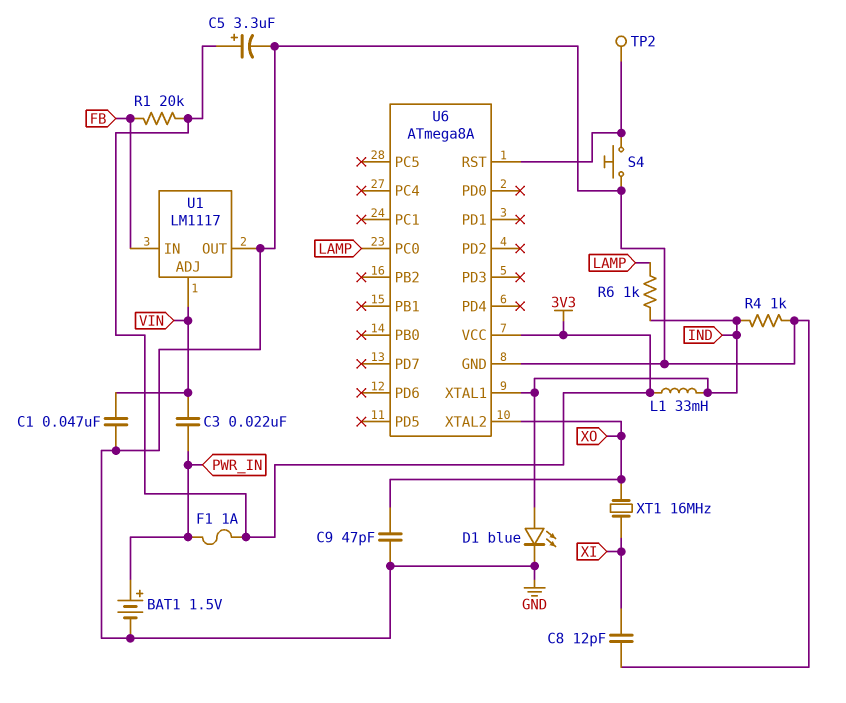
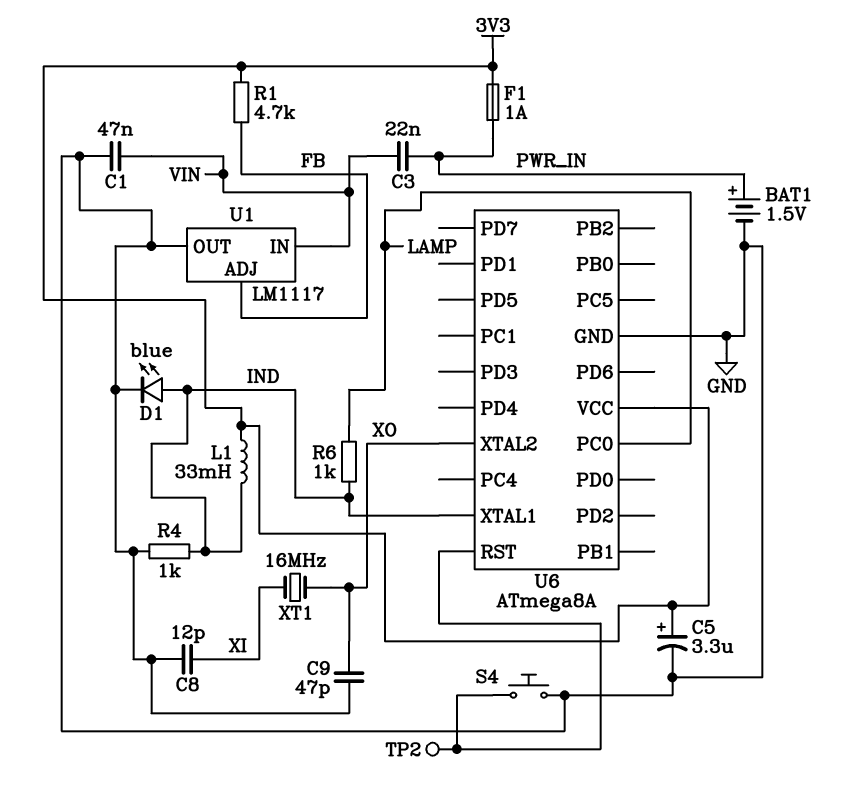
R1: 20k (3V3, FB) -> 4.7k (3V3, FB)
U1 pin ADJ: VIN -> FB
U1 pin IN: FB -> VIN

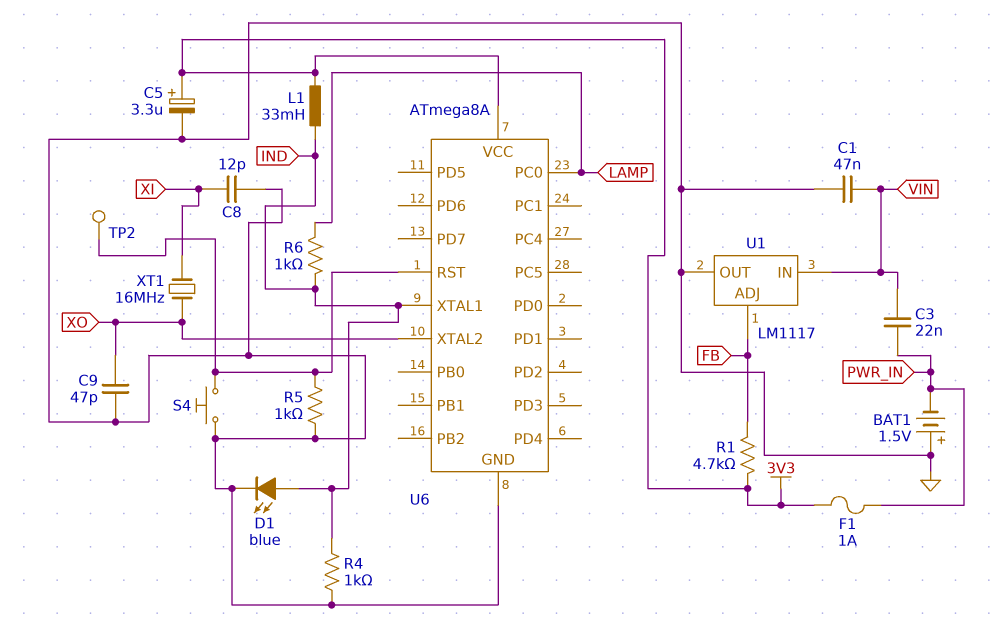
BAT1: 1.5V (plus PWR_IN, minus GND) -> 1.5V (plus GND, minus PWR_IN)
R5: none -> 1k (GND, U6/RST)

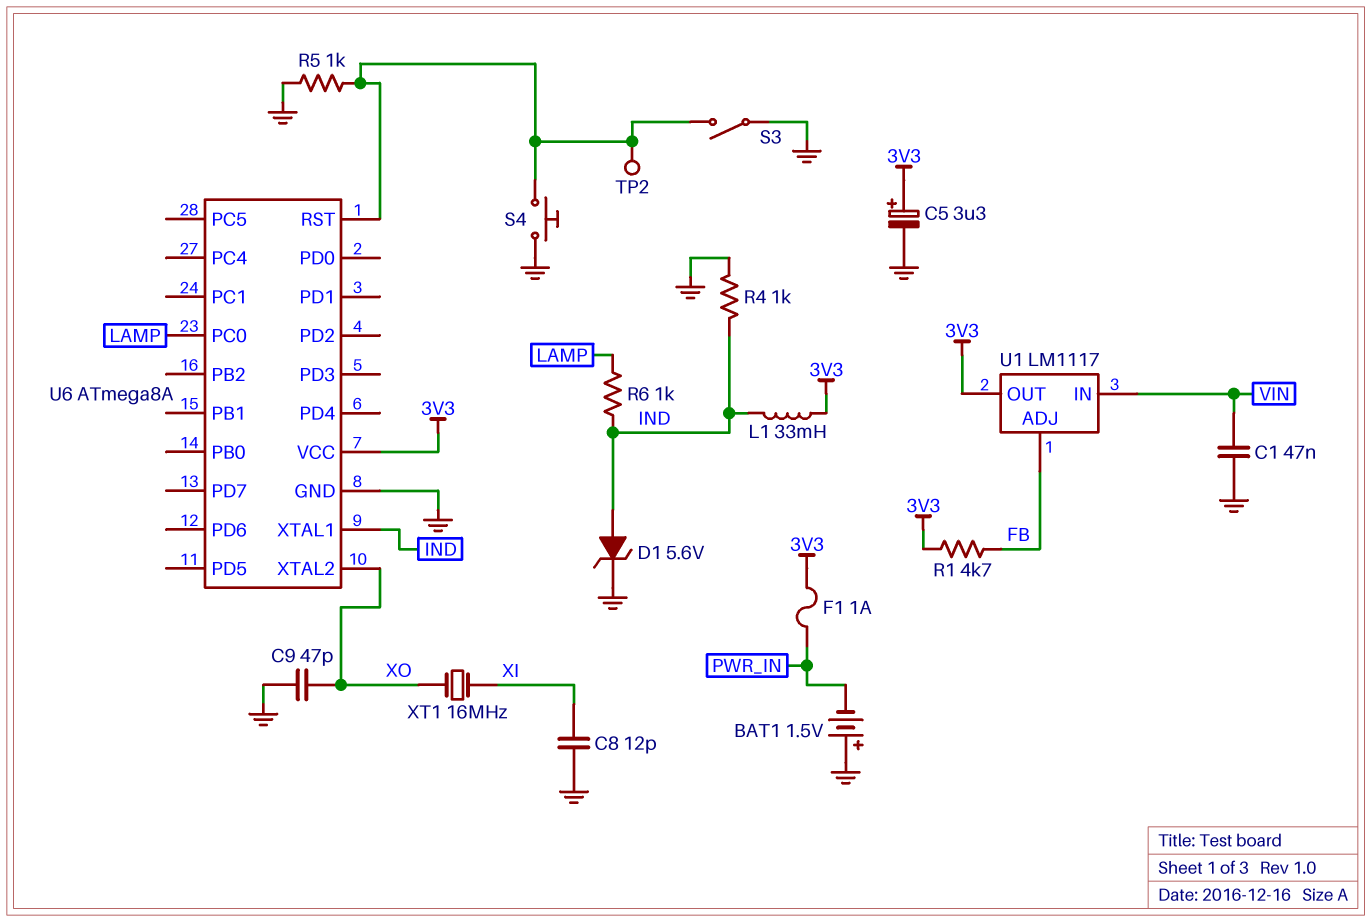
C3: 22nF (PWR_IN, VIN) -> none
D1: LED blue (A IND, K GND) -> zener 5.6V (A IND, K GND)
S3: none -> switch (GND, U6/RST)
U1 pin OUT: GND -> 3V3

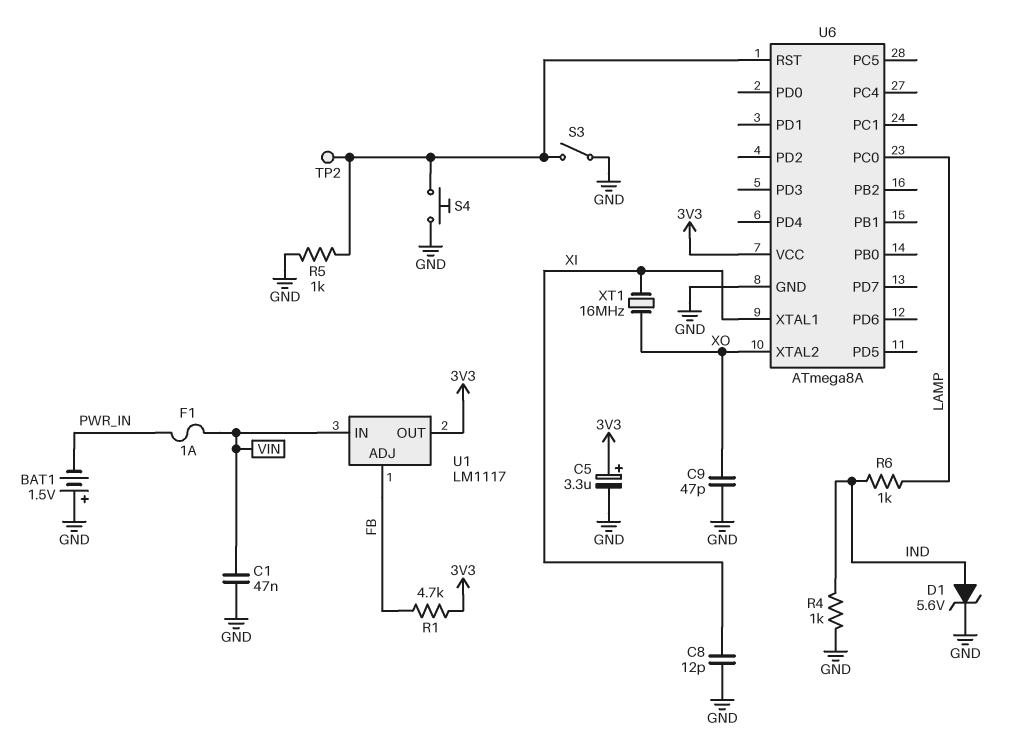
F1: 1A (3V3, PWR_IN) -> 1A (PWR_IN, VIN)
L1: 33mH (3V3, IND) -> none
U6 pin XTAL1: IND -> XI

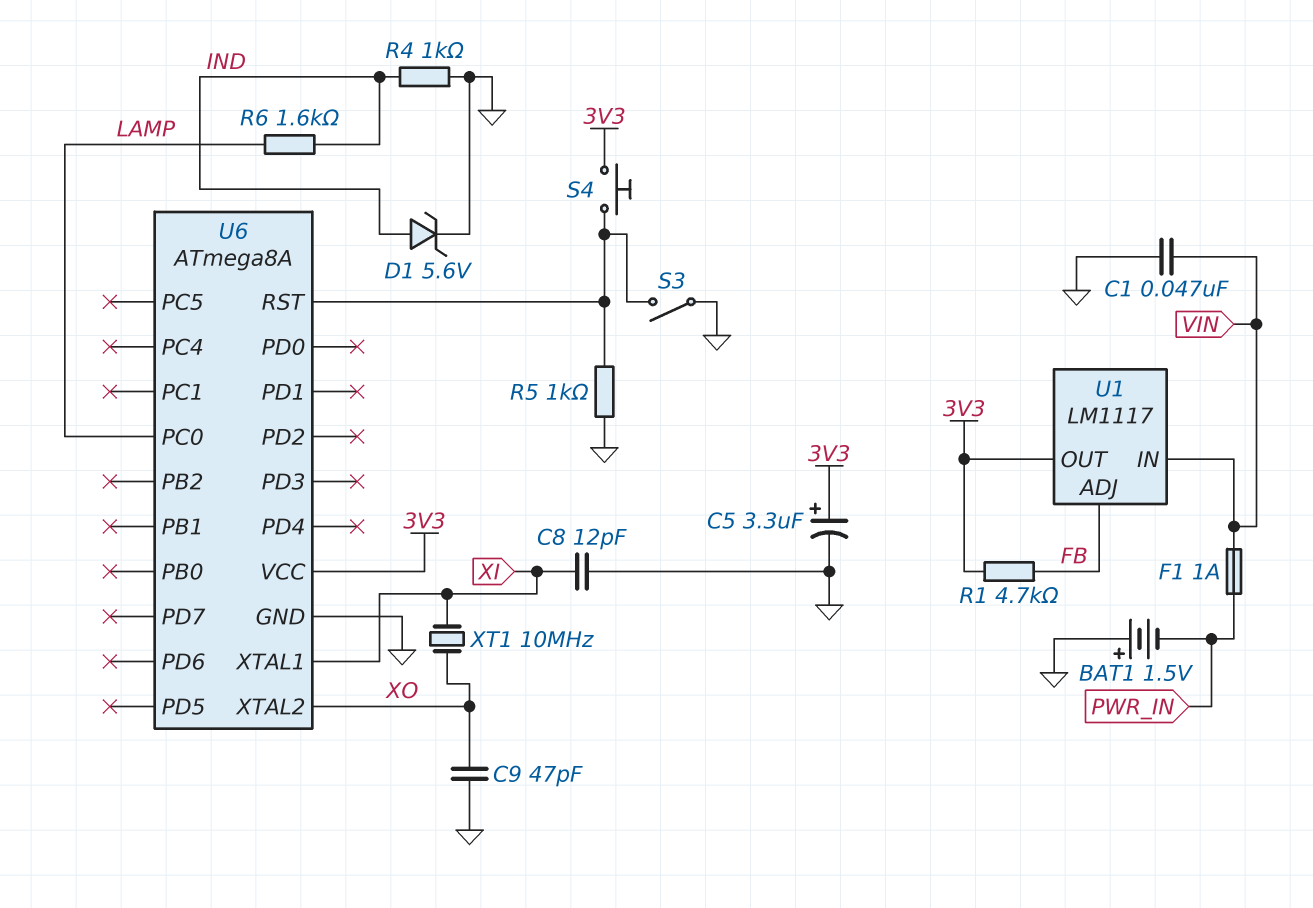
R6: 1k (IND, LAMP) -> 1.6k (IND, LAMP)
S4: button (GND, U6/RST) -> button (3V3, U6/RST)
TP2: test point (U6/RST) -> none
XT1: 16MHz (XI, XO) -> 10MHz (XI, XO)

